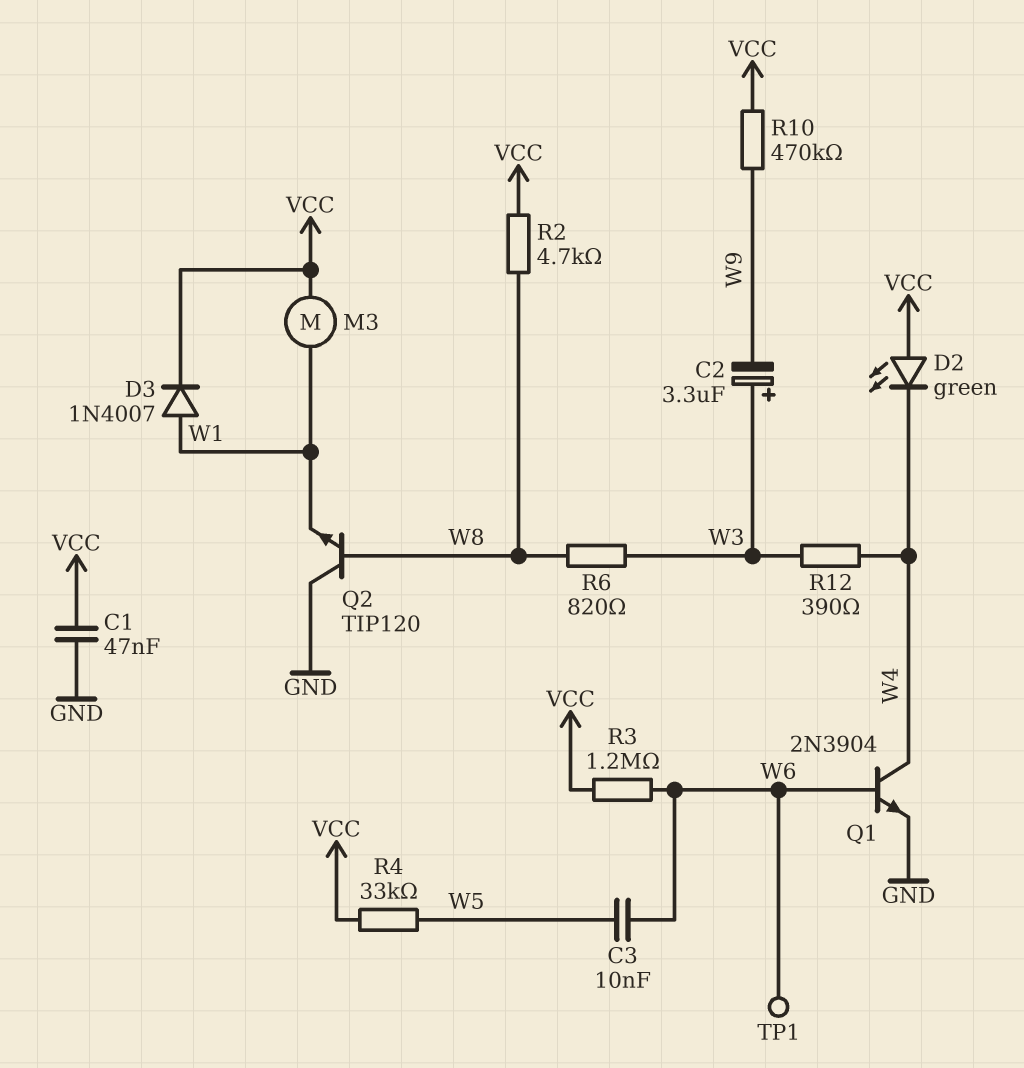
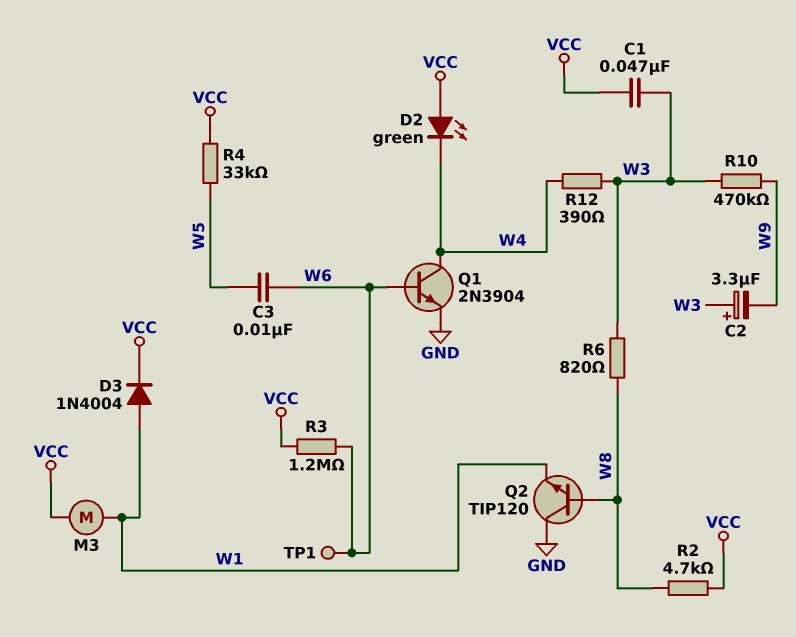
C1: 47nF (GND, VCC) -> 47nF (VCC, W3)
D3: diode 1N4007 (A W1, K VCC) -> diode 1N4004 (A W1, K VCC)
R10: 470k (VCC, W9) -> 470k (W3, W9)

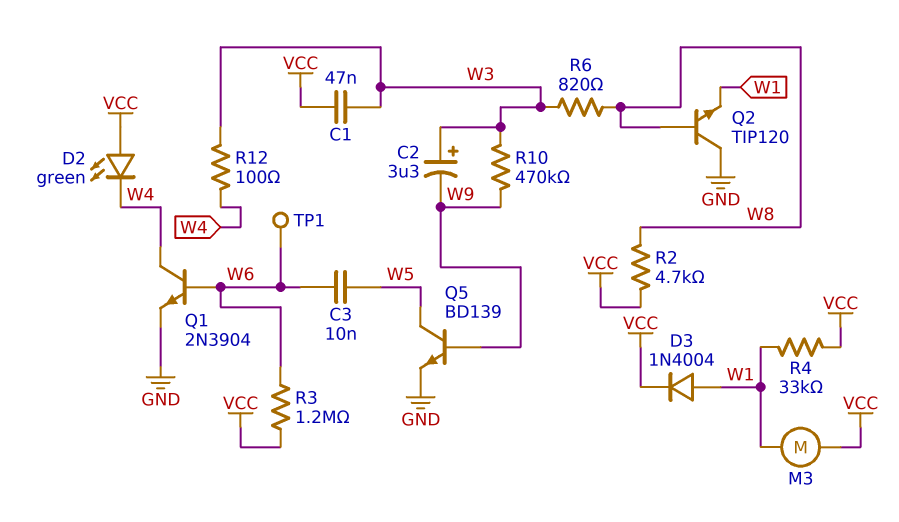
Q5: none -> NPN BD139 (B W9, C W5, E GND)
R4: 33k (VCC, W5) -> 33k (VCC, W1)
R12: 390 (W3, W4) -> 100 (W3, W4)

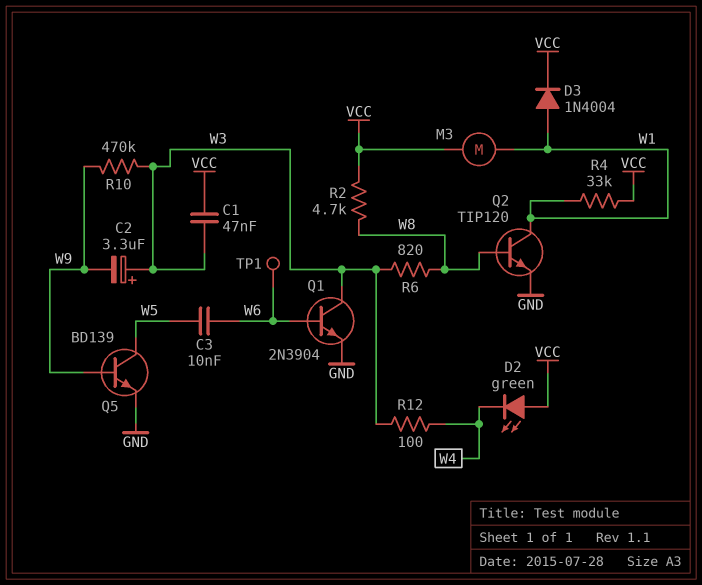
Q1: NPN 2N3904 (B W6, C W4, E GND) -> NPN 2N3904 (B W6, C W3, E GND)
Q2: NPN TIP120 (B W8, C GND, E W1) -> NPN TIP120 (B W8, C W1, E GND)
R3: 1.2M (VCC, W6) -> none

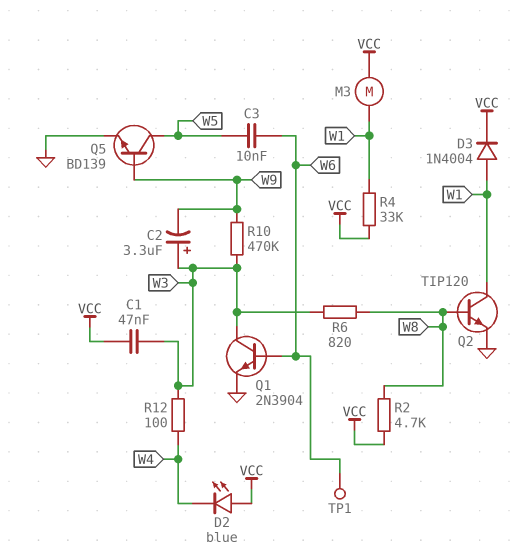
D2: LED green (A VCC, K W4) -> LED blue (A VCC, K W4)

